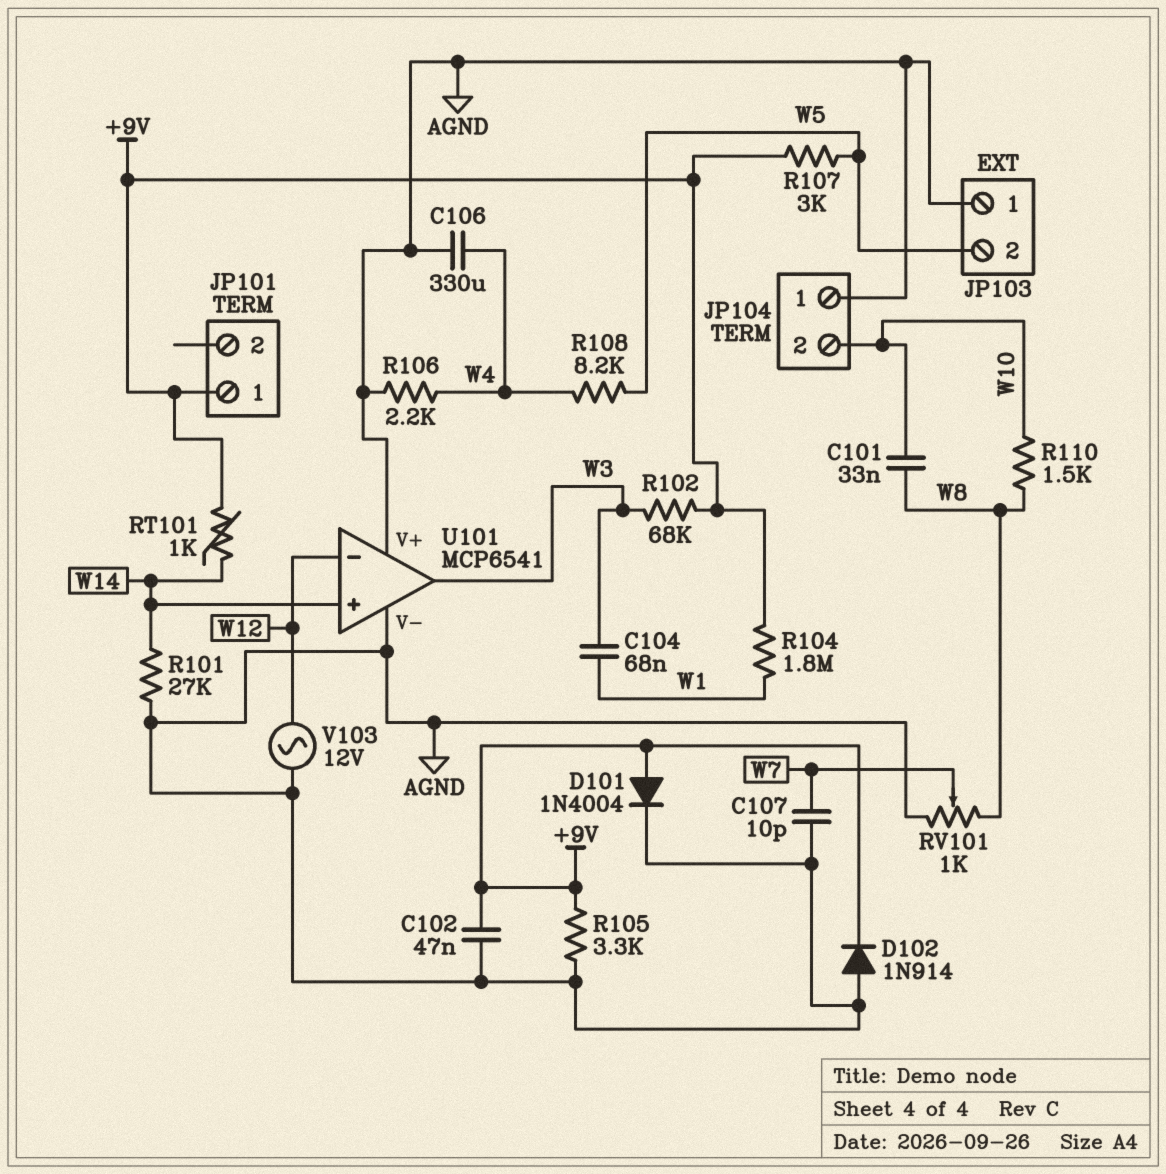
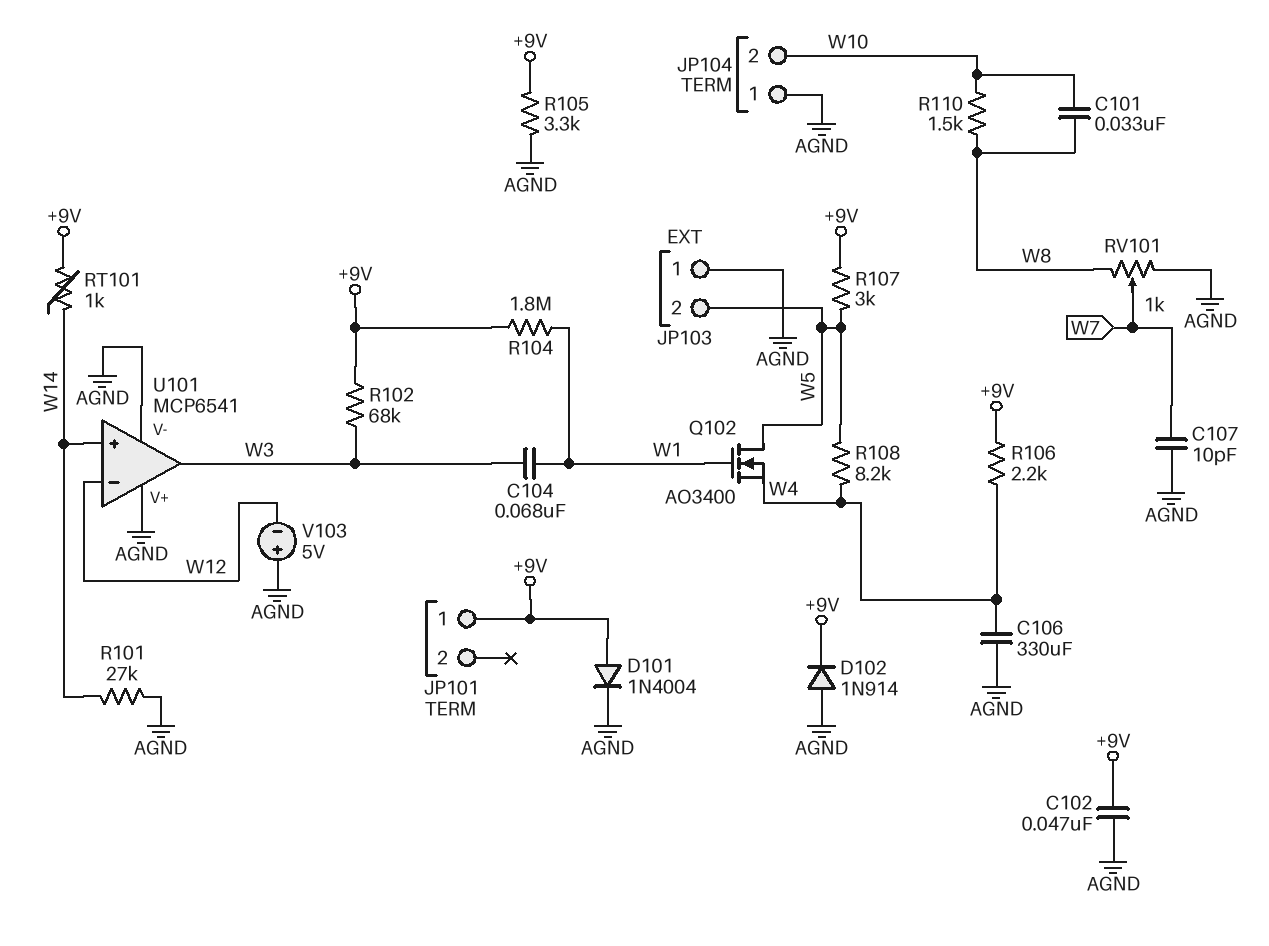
Q102: none -> NMOS AO3400 (G W1, D W5, S W4)
R106: 2.2k (AGND, W4) -> 2.2k (+9V, W4)
V103: AC 12V (AGND, W12) -> 5V (plus AGND, minus W12)

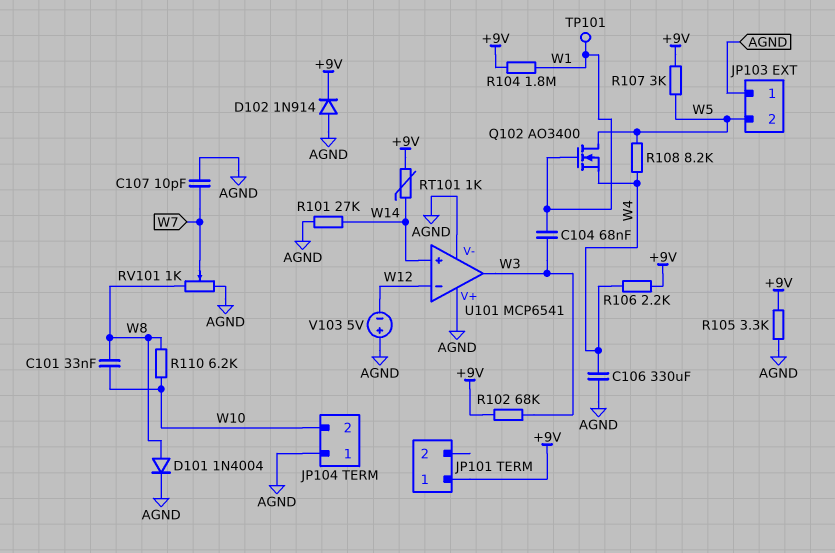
C102: 47nF (+9V, AGND) -> none
D101: diode 1N4004 (A +9V, K AGND) -> diode 1N4004 (A W8, K AGND)
R110: 1.5k (W8, W10) -> 6.2k (W8, W10)
TP101: none -> test point (W1)

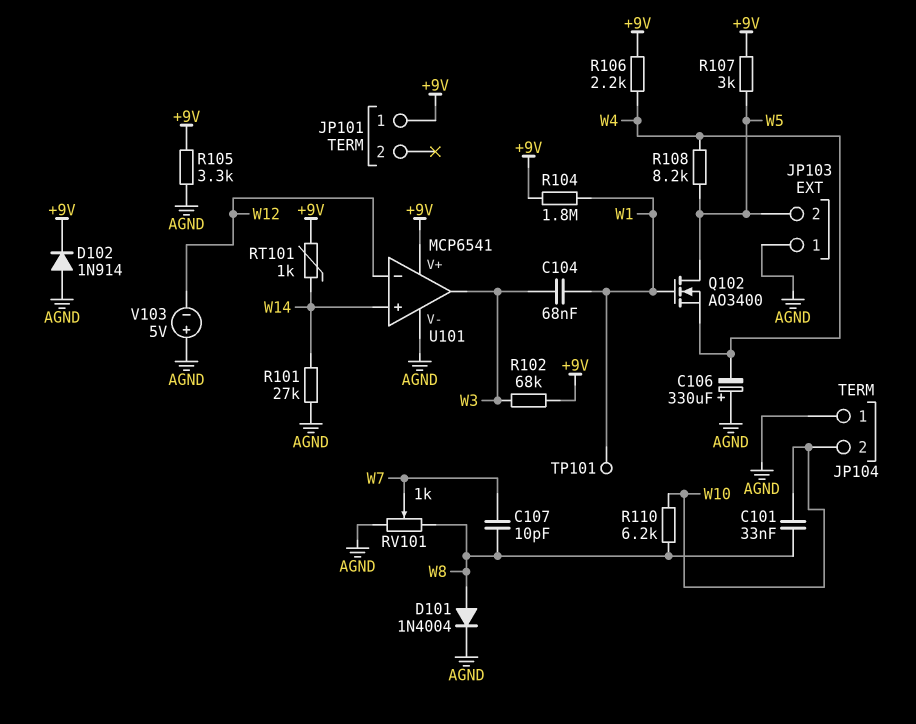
C106: 330uF (AGND, W4) -> 330uF (plus AGND, minus W4)
C107: 10pF (AGND, W7) -> 10pF (W7, W8)
U101 pin V+: AGND -> +9V

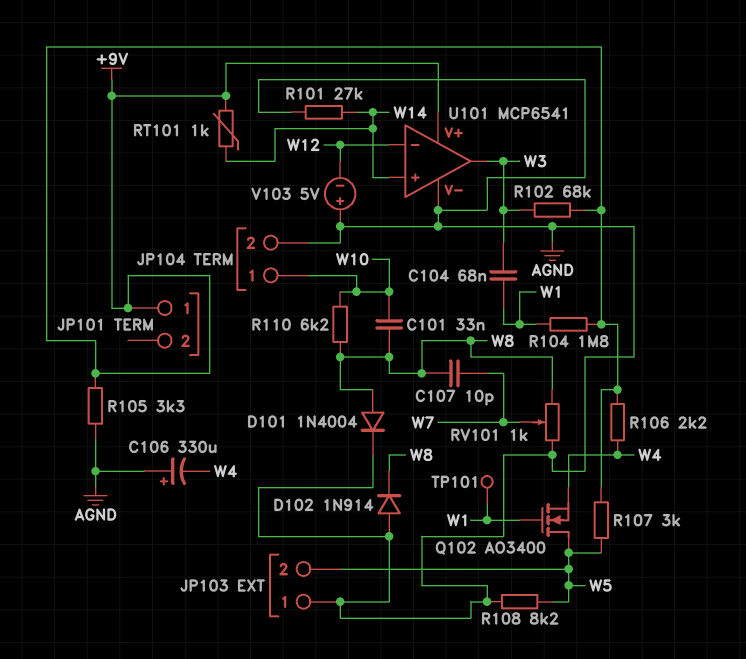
D102: diode 1N914 (A AGND, K +9V) -> diode 1N914 (A AGND, K W8)
JP104 pin 1: AGND -> W10
JP104 pin 2: W10 -> AGND
R108: 8.2k (W4, W5) -> 8.2k (AGND, W5)

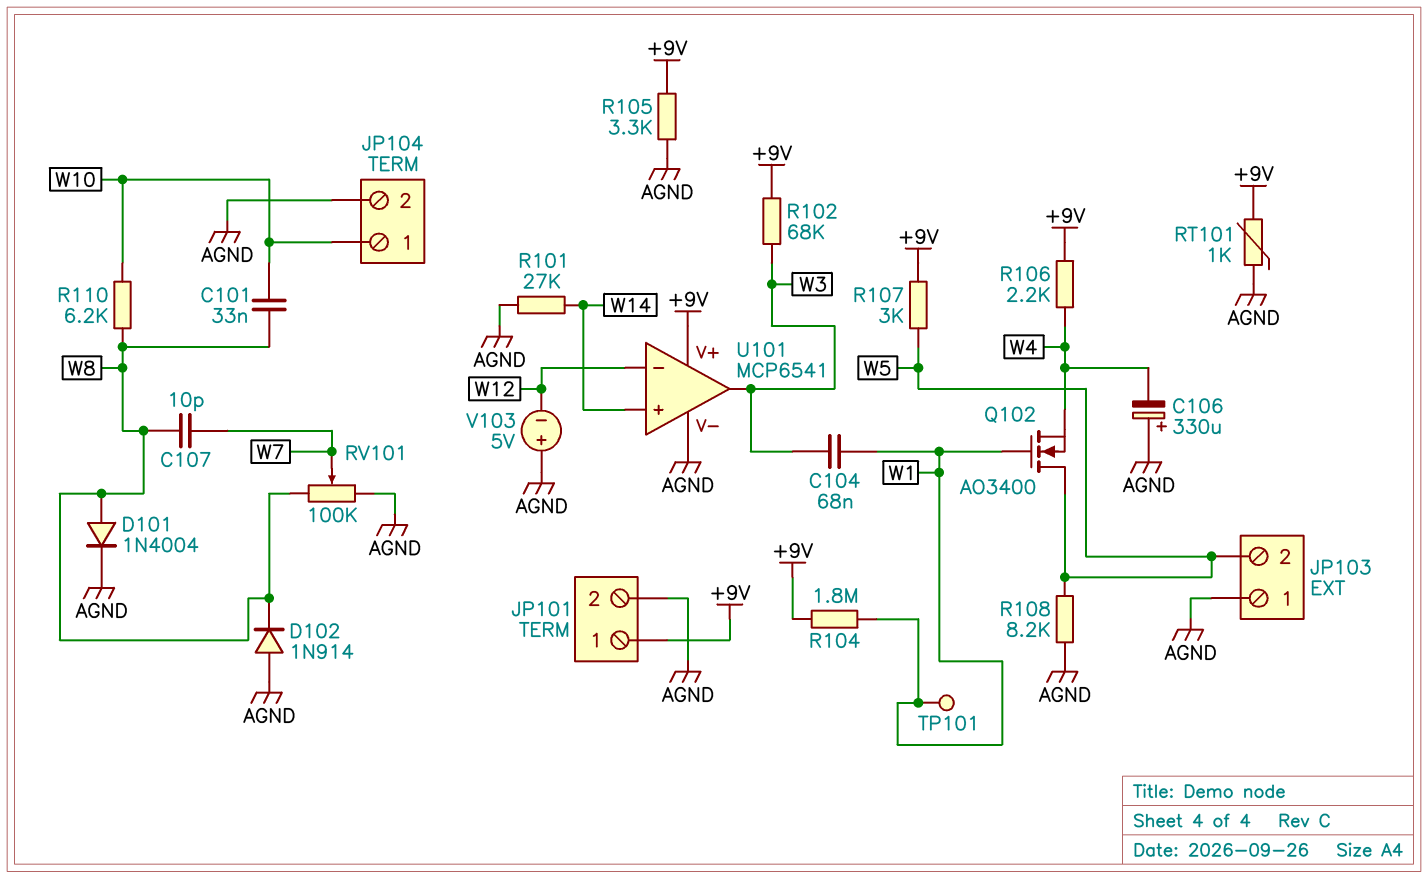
JP101 pin 2: none -> AGND
RT101: 1k (+9V, W14) -> 1k (+9V, AGND)
RV101: 1k (AGND, W8, wiper W7) -> 100k (AGND, W8, wiper W7)

